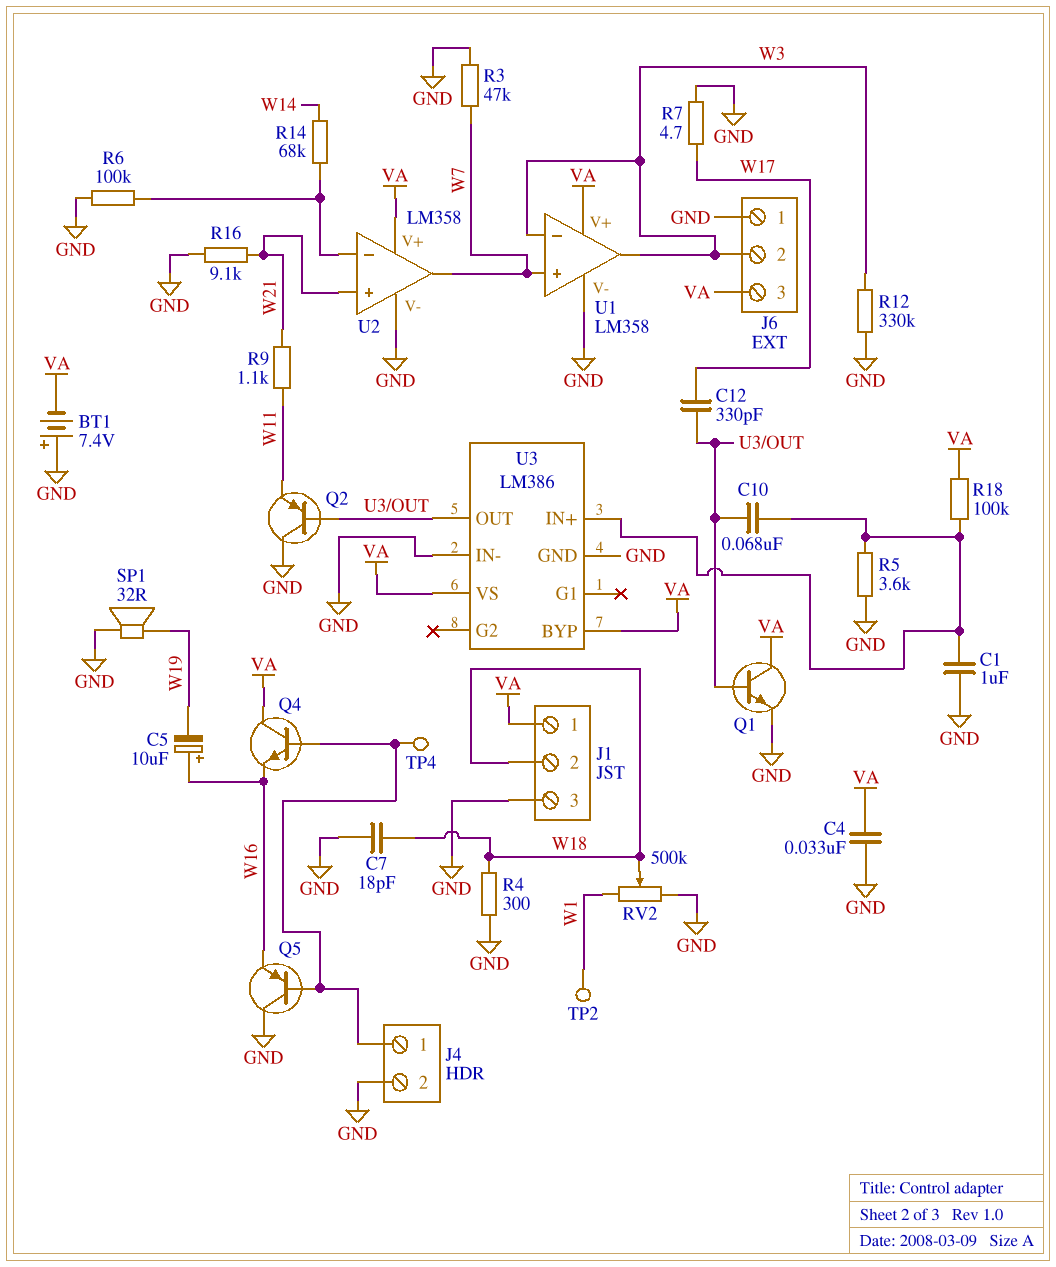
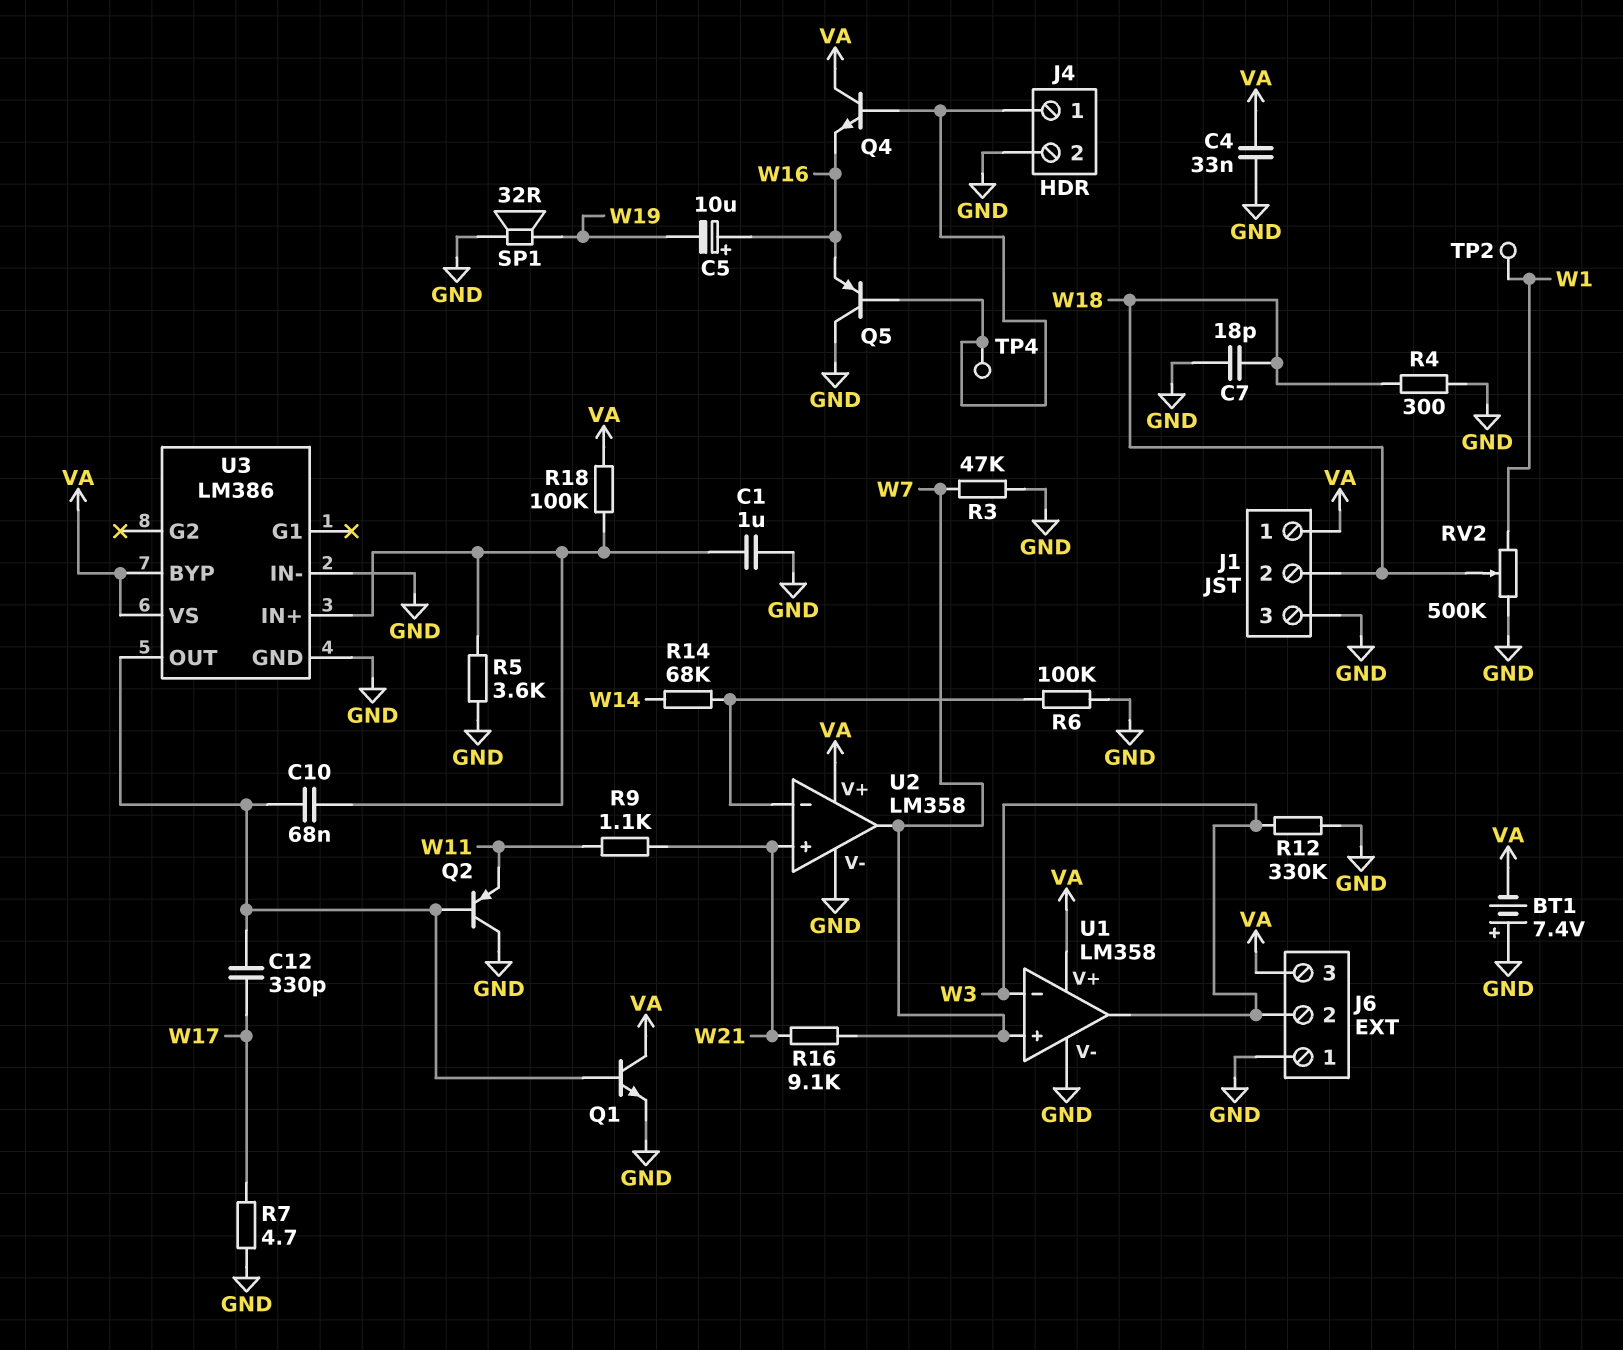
R16: 9.1k (GND, W21) -> 9.1k (W7, W21)

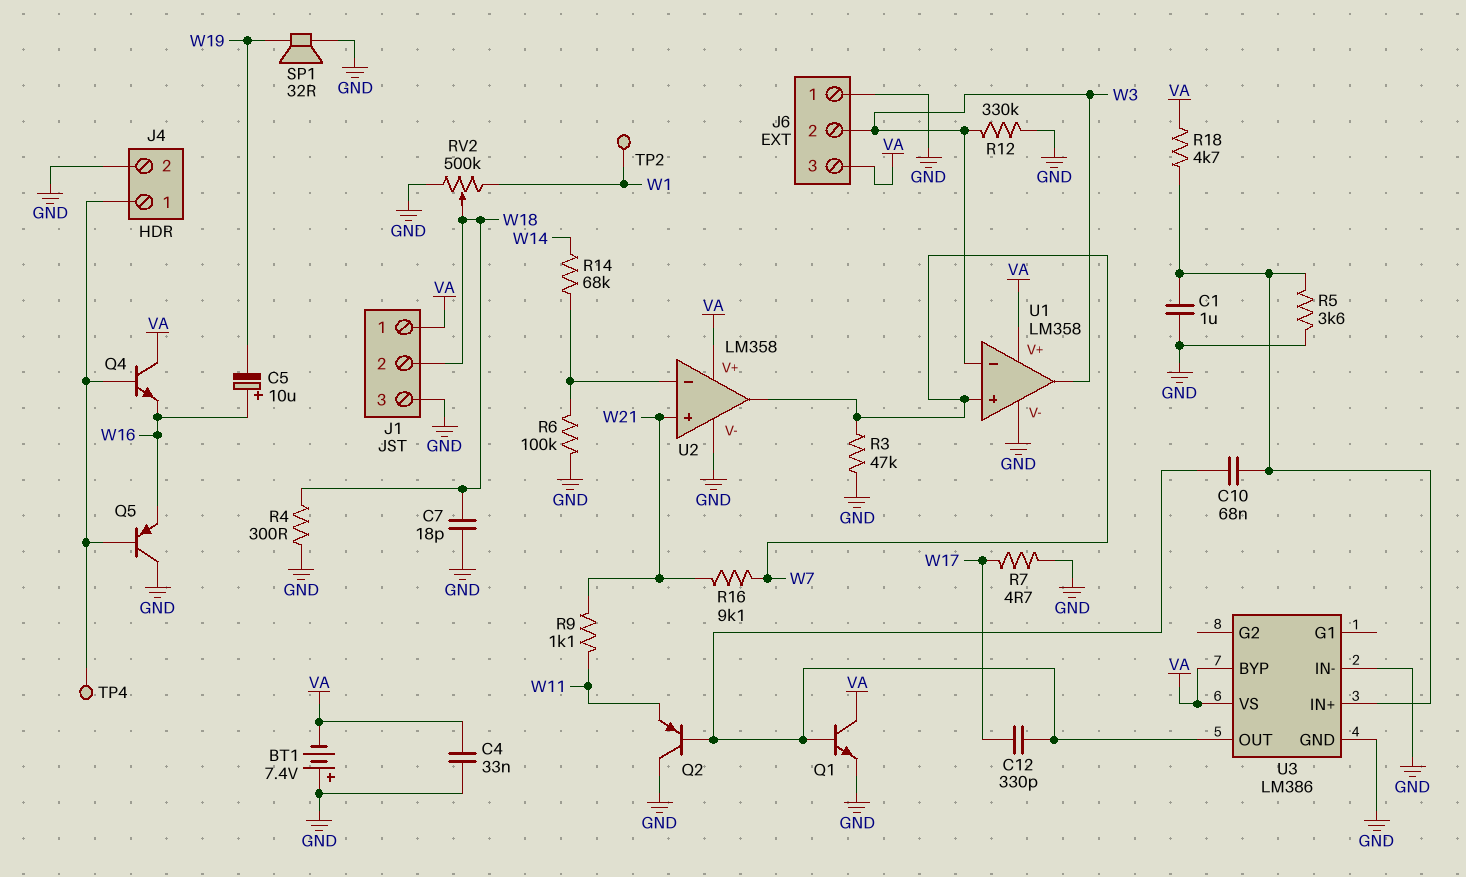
R18: 100k (U3/IN+, VA) -> 4.7k (U3/IN+, VA)

